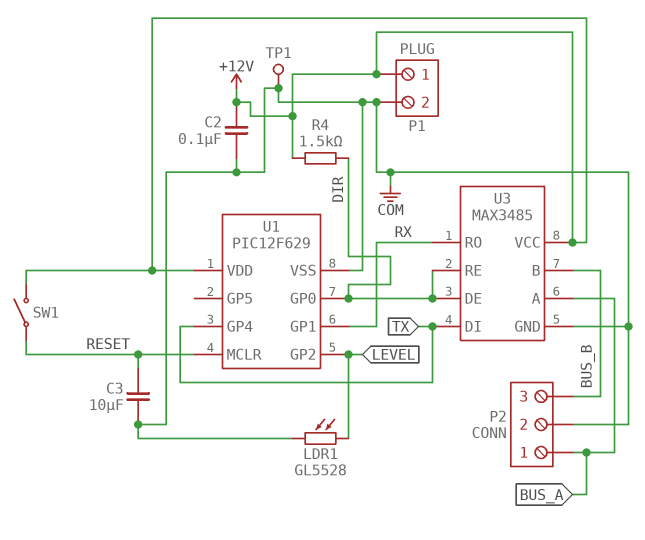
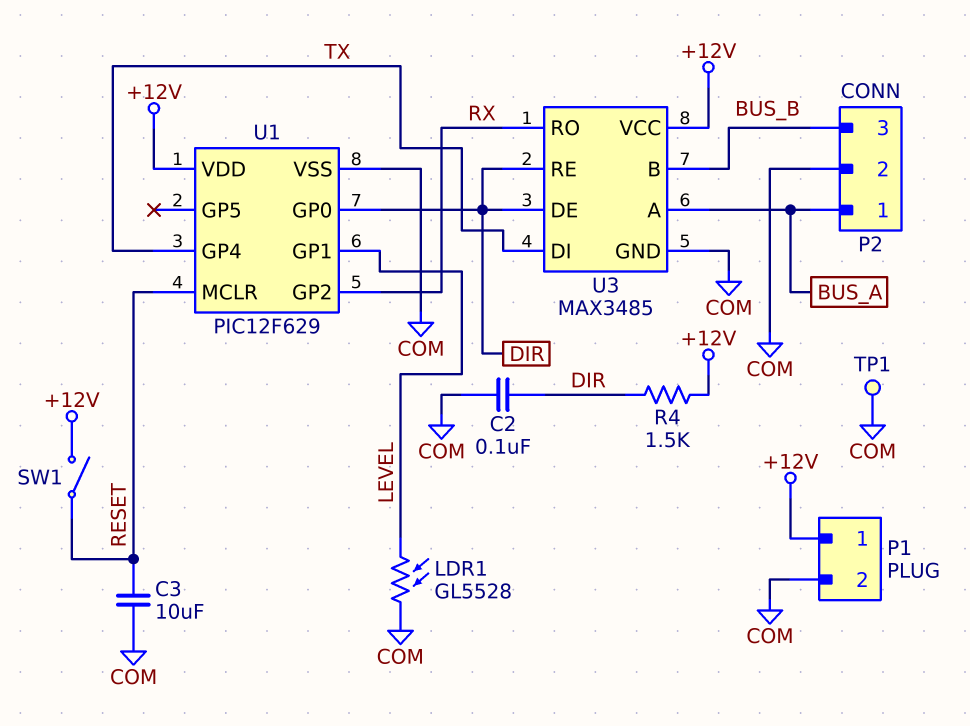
C2: 100nF (+12V, COM) -> 100nF (COM, DIR)
U1 pin GP1: RX -> LEVEL
U1 pin GP2: LEVEL -> RX

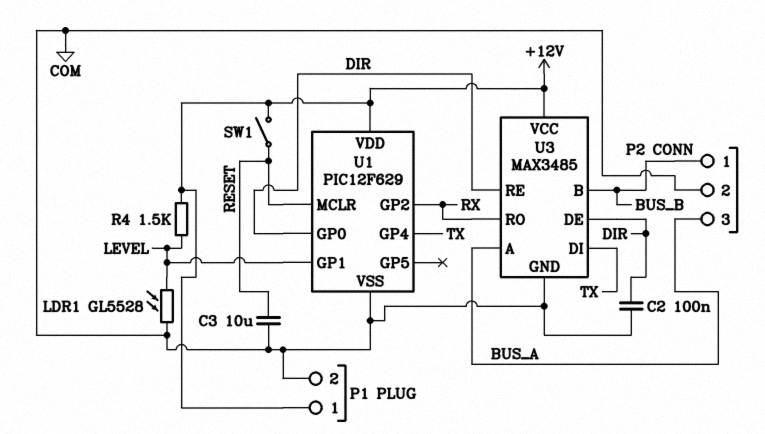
P2 pin 1: BUS_A -> BUS_B
P2 pin 3: BUS_B -> BUS_A
R4: 1.5k (+12V, DIR) -> 1.5k (+12V, LEVEL)
TP1: test point (COM) -> none

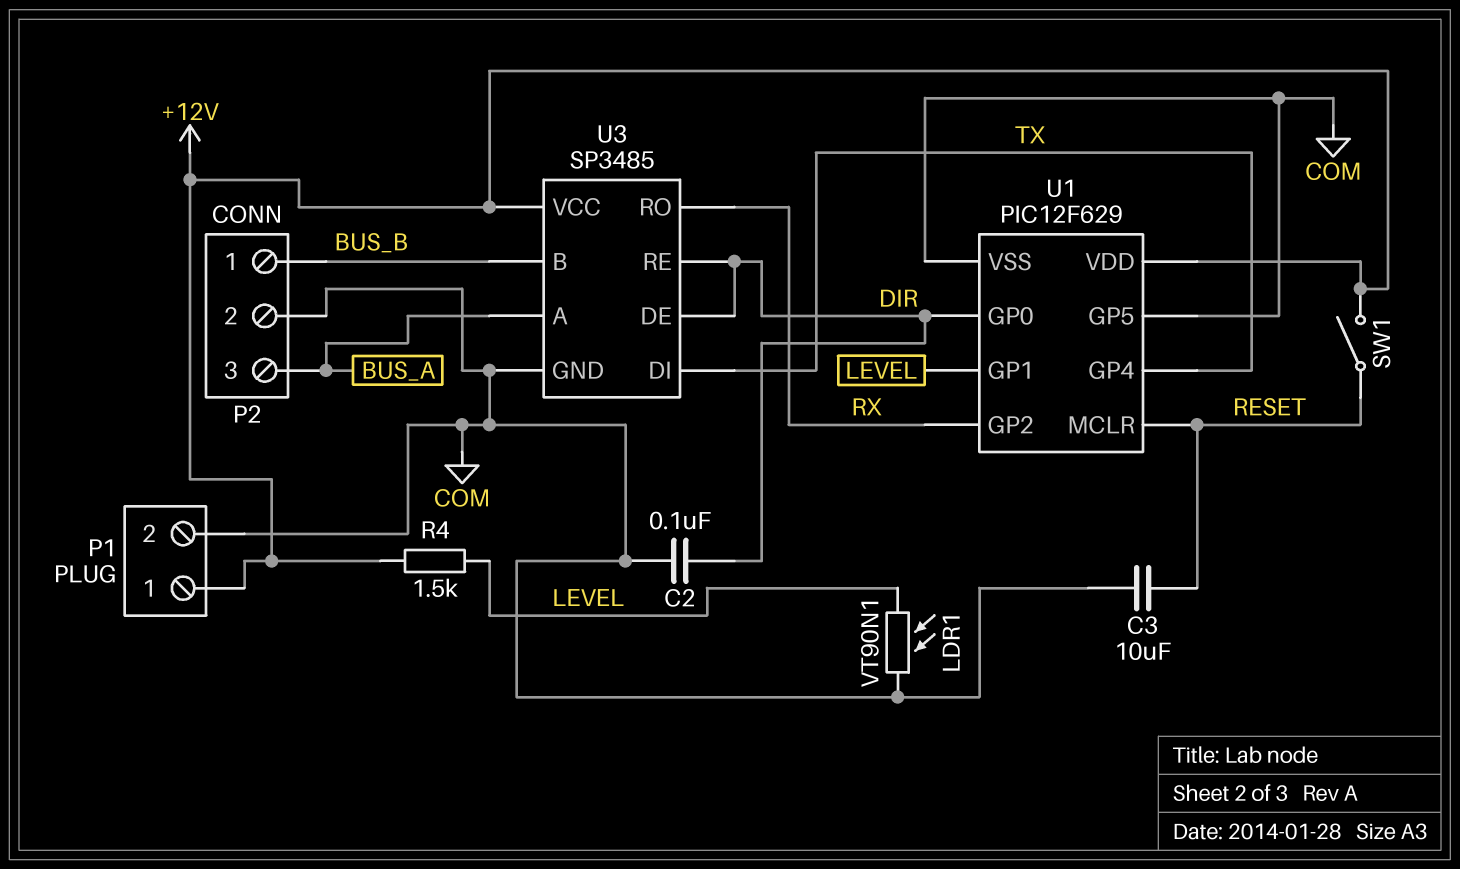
LDR1: GL5528 (COM, LEVEL) -> VT90N1 (COM, LEVEL)
U1 pin GP5: none -> COM
U3: MAX3485 -> SP3485

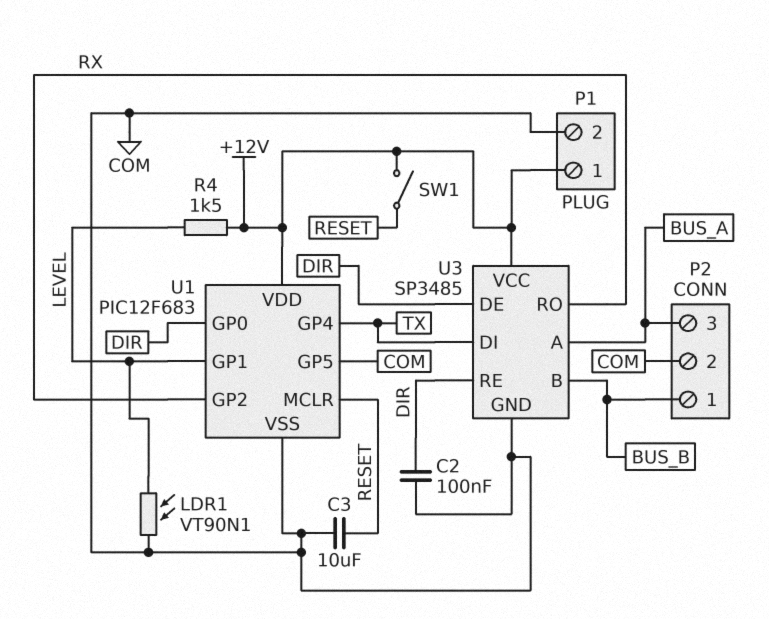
U1: PIC12F629 -> PIC12F683

